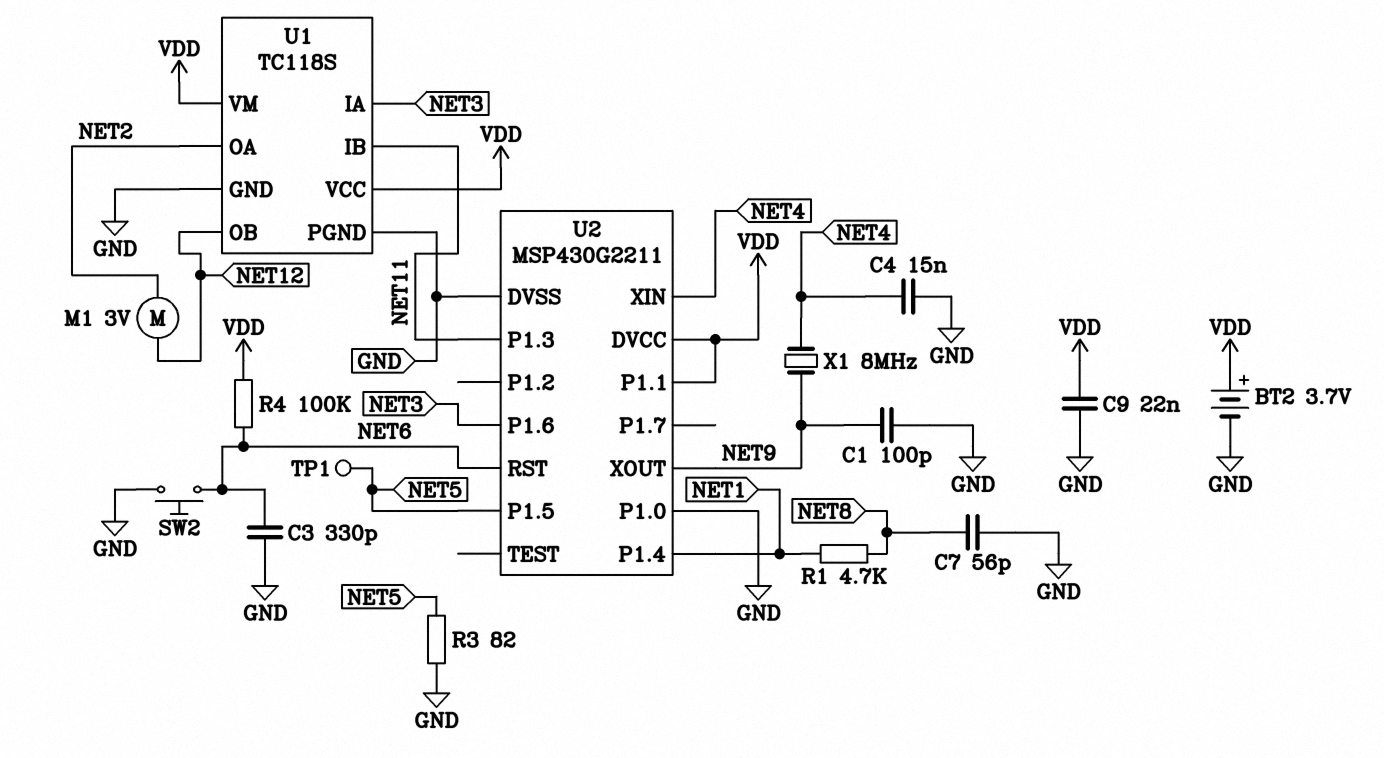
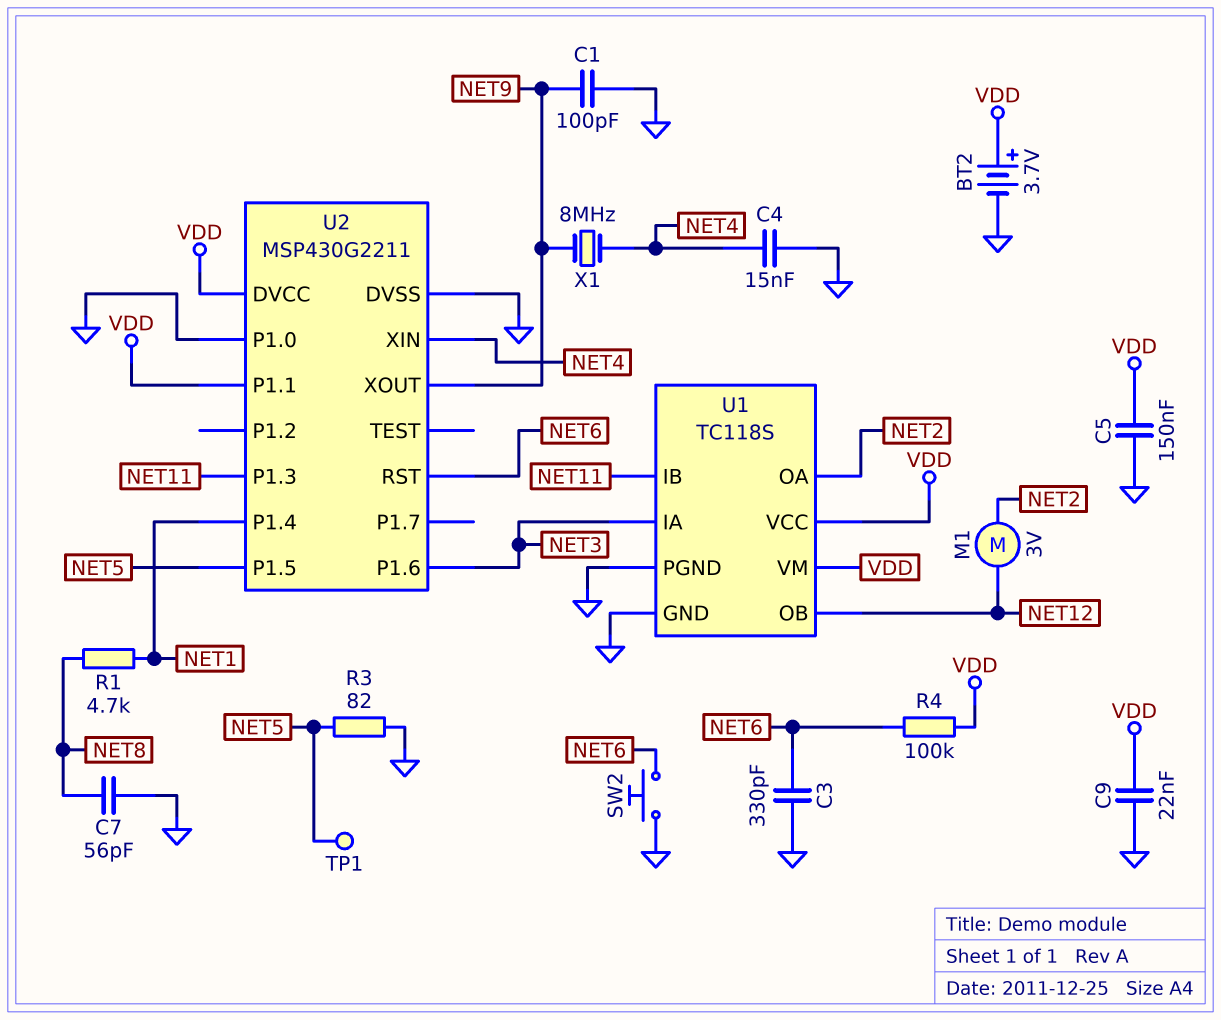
C5: none -> 150nF (GND, VDD)

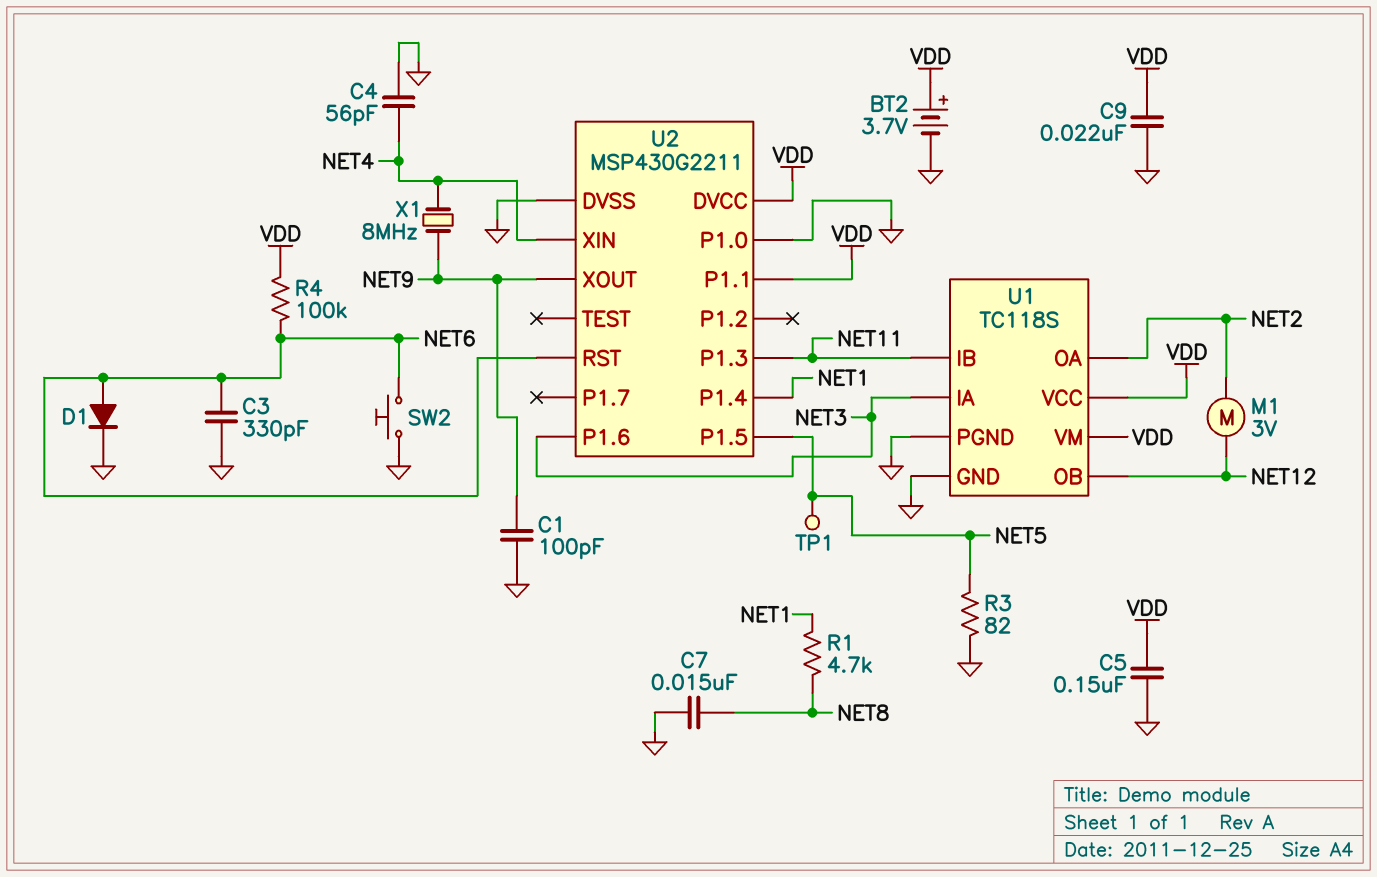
C4: 15nF (GND, NET4) -> 56pF (GND, NET4)
C7: 56pF (GND, NET8) -> 15nF (GND, NET8)
D1: none -> diode (A NET6, K GND)

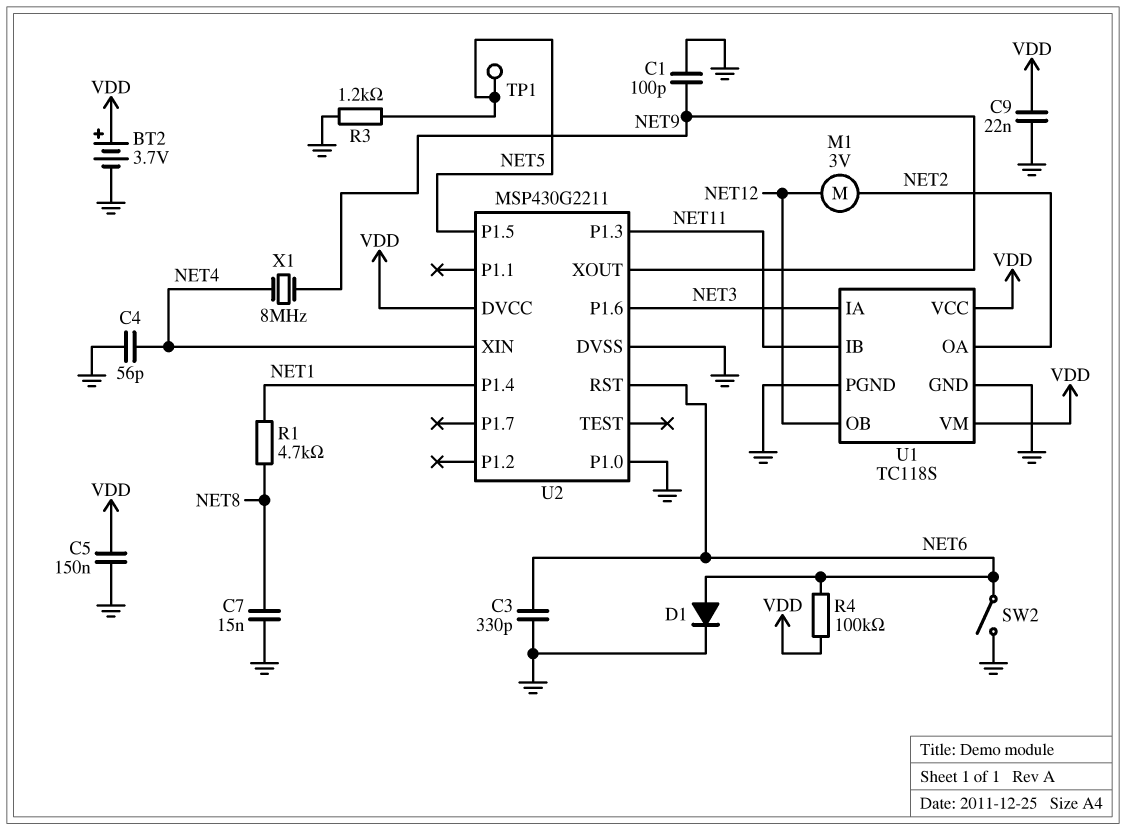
R3: 82 (GND, NET5) -> 1.2k (GND, NET5)
SW2: button (GND, NET6) -> switch (GND, NET6)
U2 pin P1.1: VDD -> none

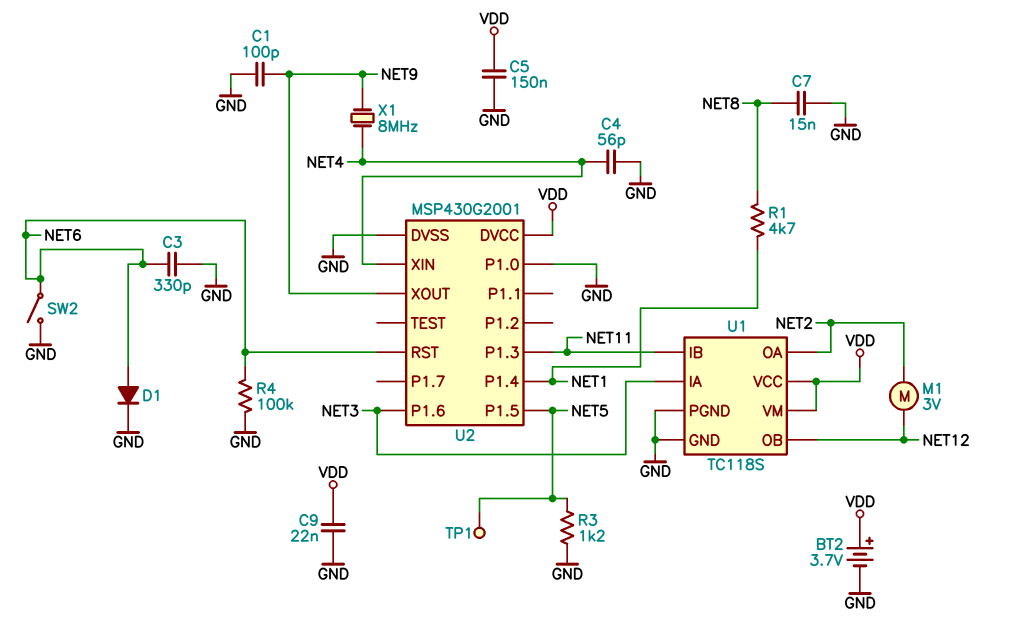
R4: 100k (NET6, VDD) -> 100k (GND, NET6)
U2: MSP430G2211 -> MSP430G2001

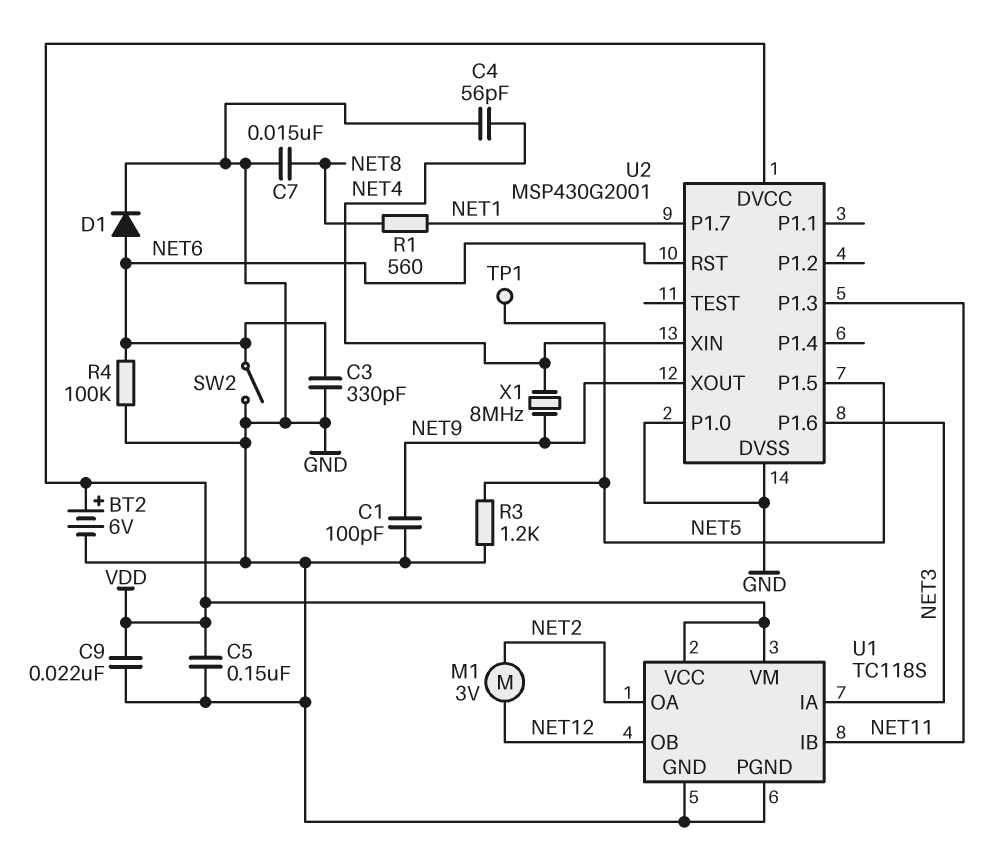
BT2: 3.7V (plus VDD, minus GND) -> 6V (plus VDD, minus GND)
R1: 4.7k (NET1, NET8) -> 560 (NET1, NET8)
U2 pin P1.4: NET1 -> none
U2 pin P1.7: none -> NET1

